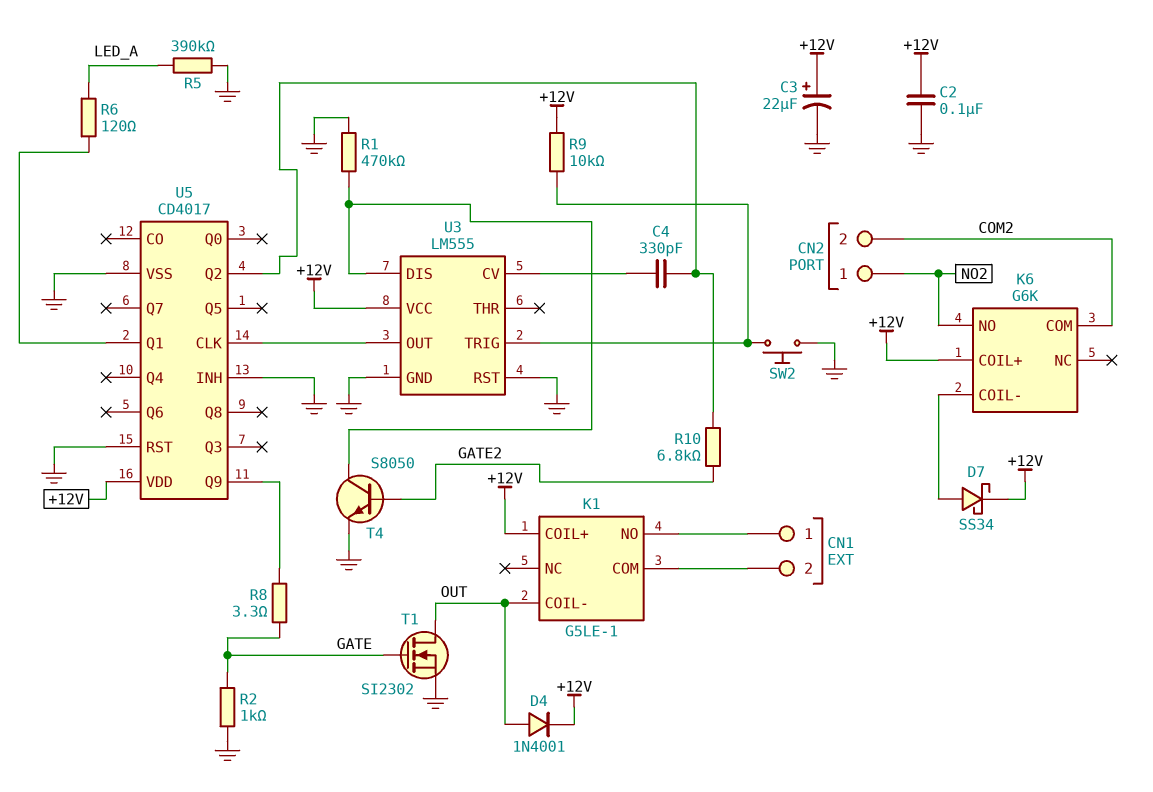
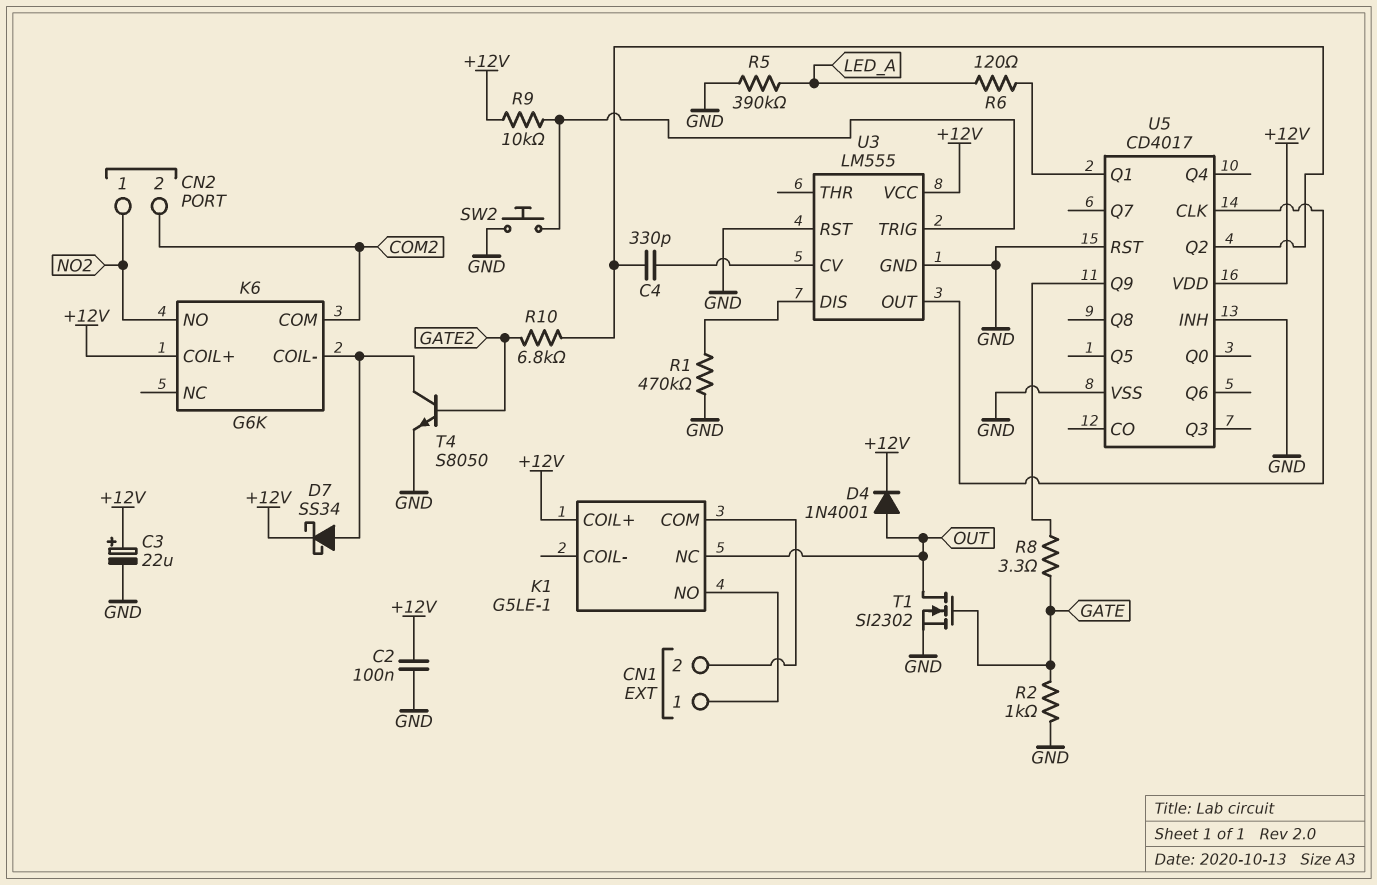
K1 pin COIL-: OUT -> none
K1 pin NC: none -> OUT
T4: NPN S8050 (B GATE2, C U3/DIS, E GND) -> NPN S8050 (B GATE2, C K6/COIL-, E GND)

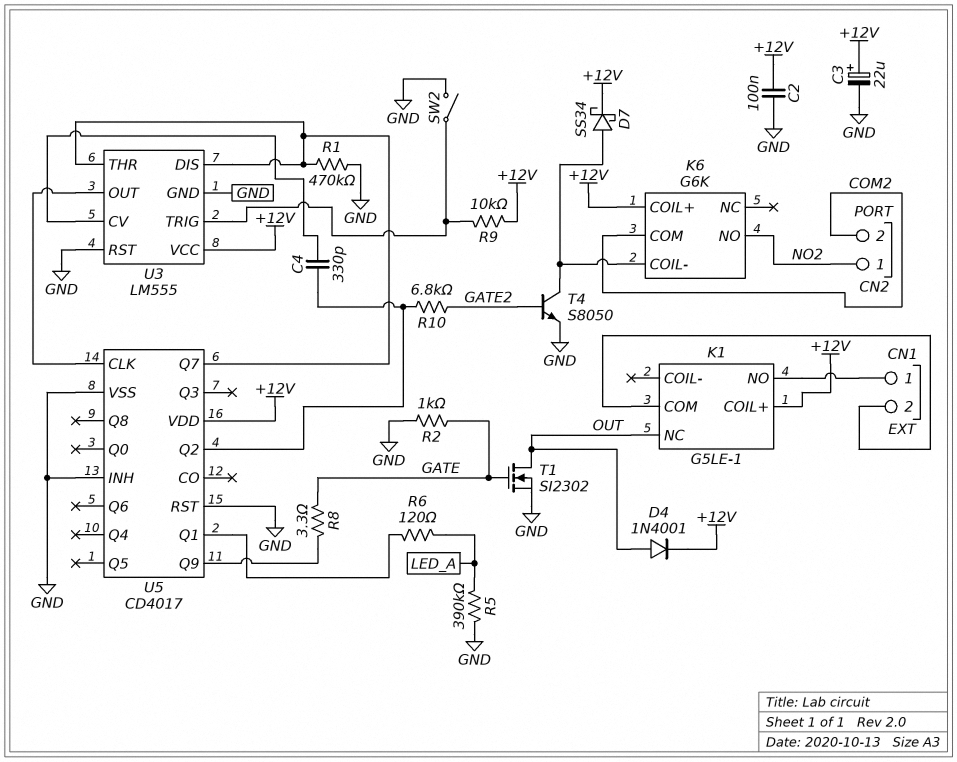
SW2: button (GND, U3/TRIG) -> switch (GND, U3/TRIG)
U3 pin THR: none -> U3/DIS
U5 pin Q7: none -> U3/DIS

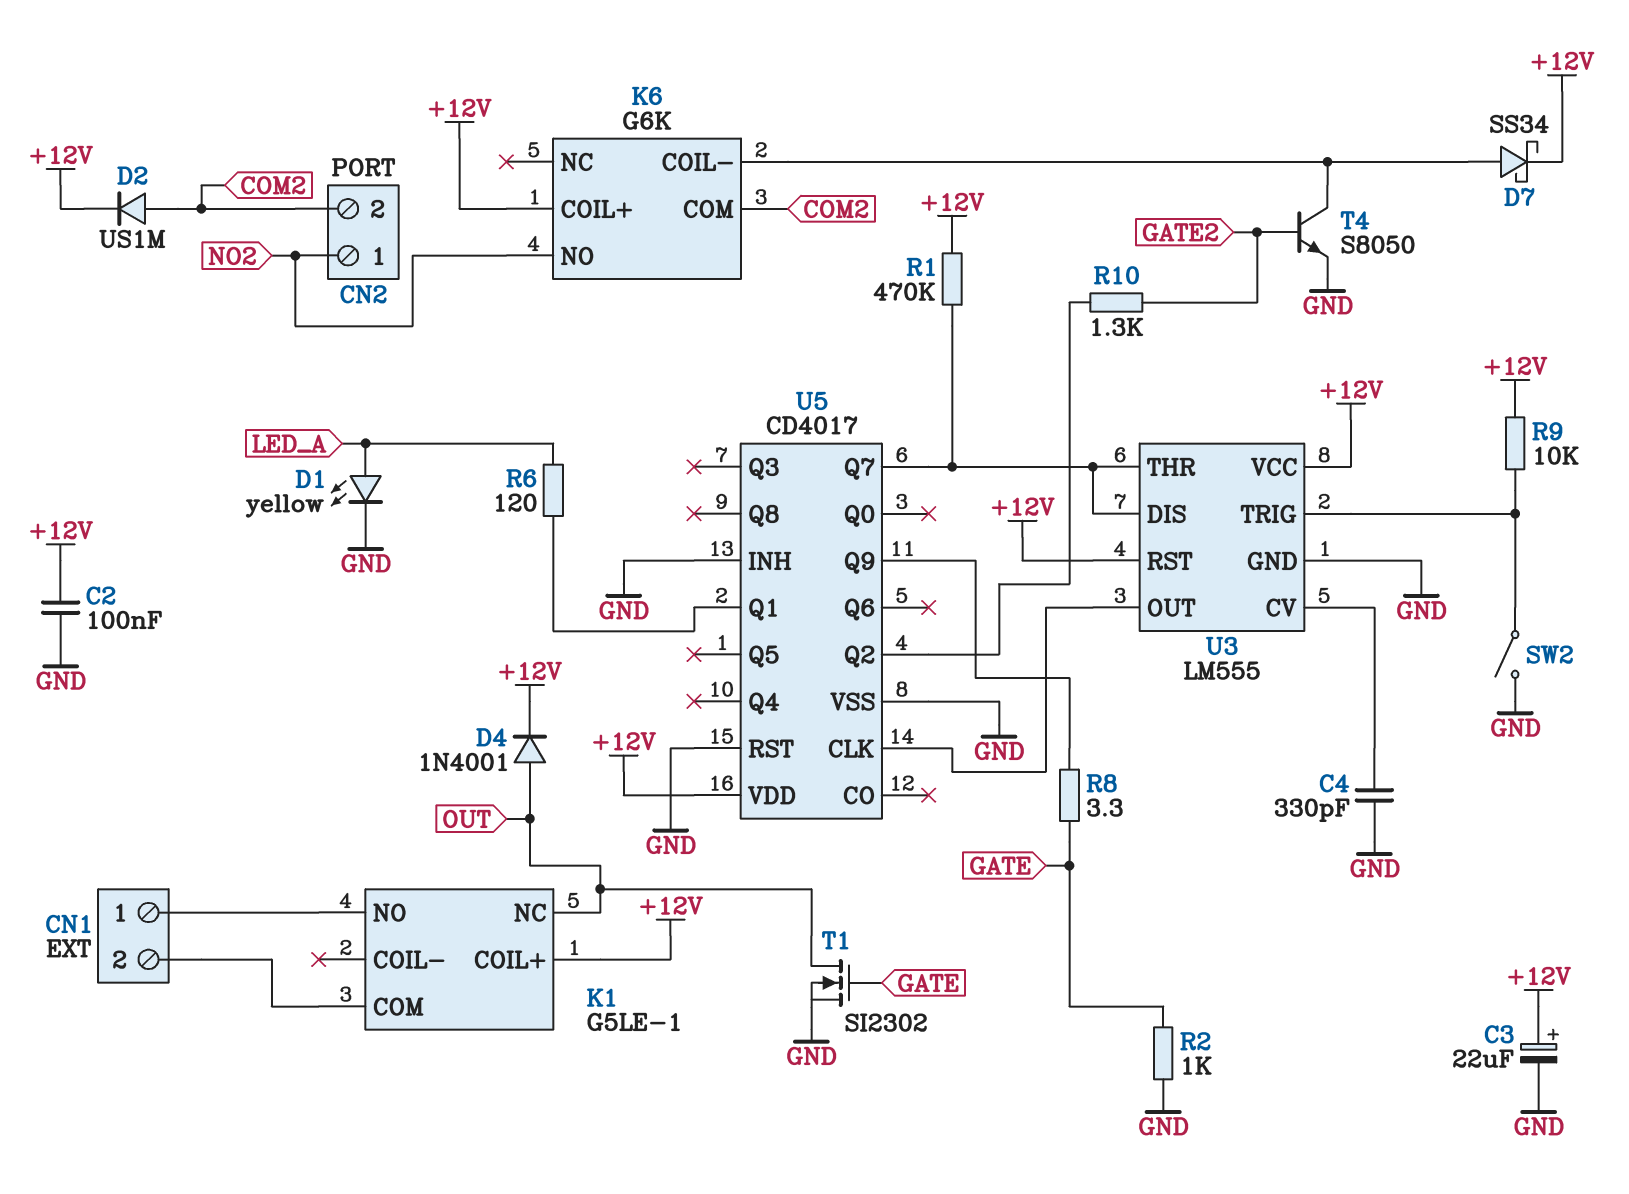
C4: 330pF (U3/CV, U5/Q2) -> 330pF (GND, U3/CV)
D1: none -> LED yellow (A LED_A, K GND)
D2: none -> diode US1M (A COM2, K +12V)
R1: 470k (GND, U3/DIS) -> 470k (+12V, U3/DIS)
R5: 390k (GND, LED_A) -> none
R10: 6.8k (GATE2, U5/Q2) -> 1.3k (GATE2, U5/Q2)
U3 pin RST: GND -> +12V

